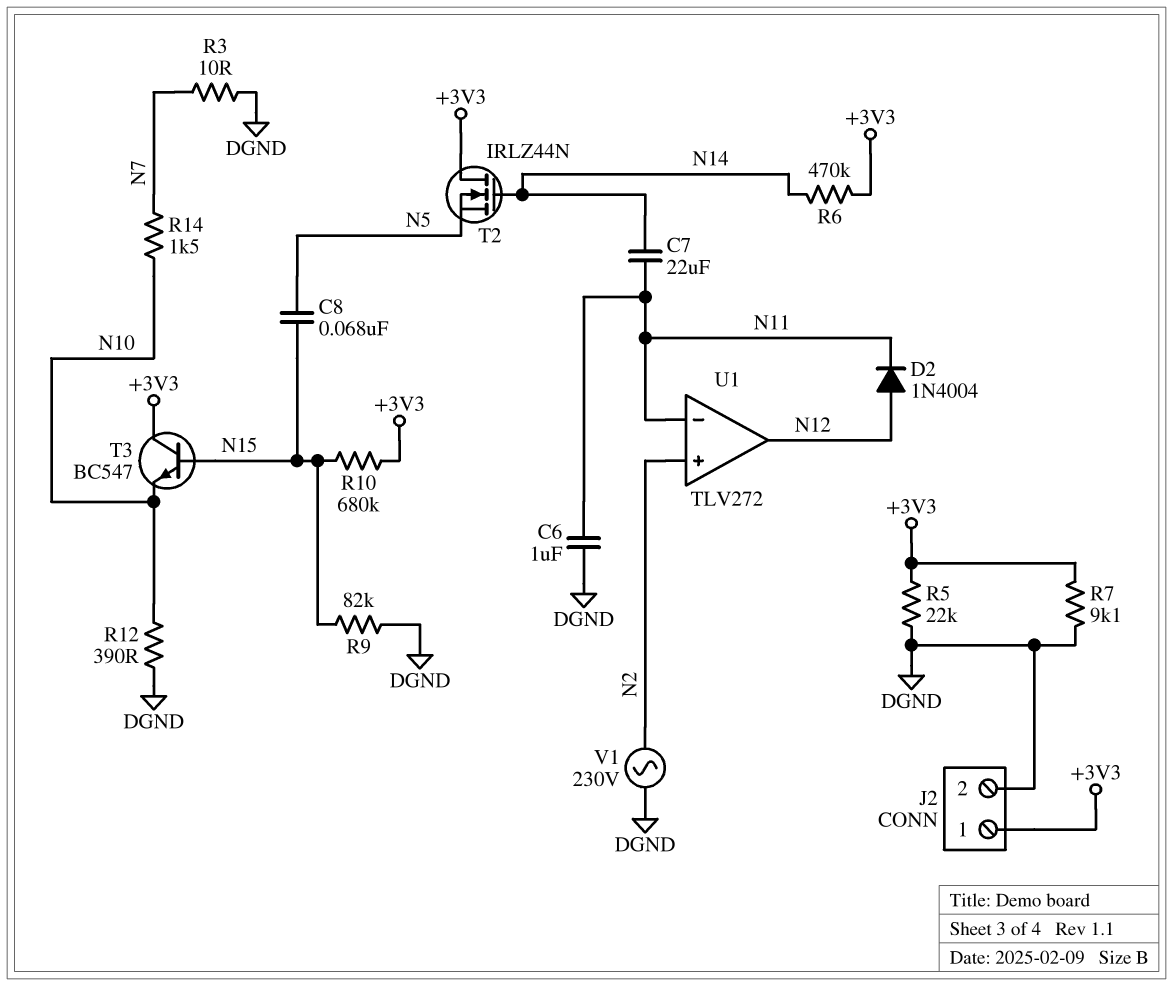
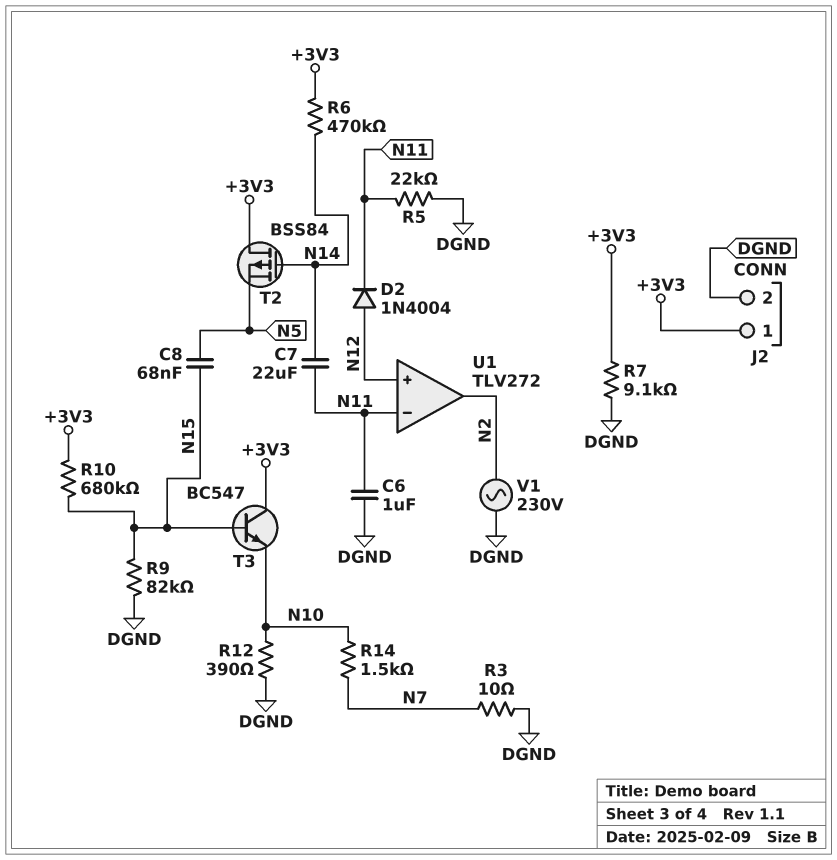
R5: 22k (+3V3, DGND) -> 22k (DGND, N11)
T2: NMOS IRLZ44N (G N14, D +3V3, S N5) -> PMOS BSS84 (G N14, D +3V3, S N5)
U1 pin in+: N2 -> N12
U1 pin out: N12 -> N2

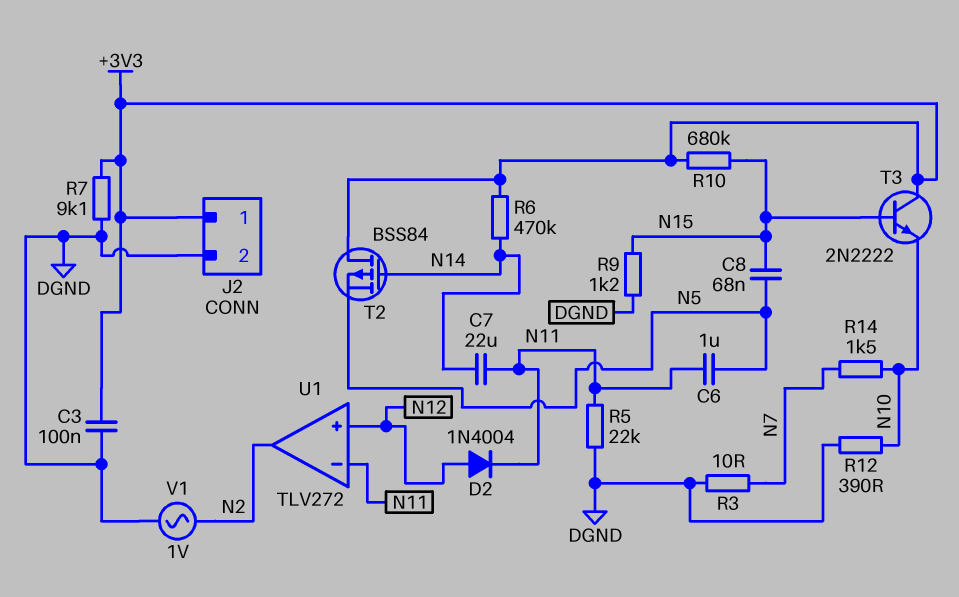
C3: none -> 100nF (+3V3, DGND)
C6: 1uF (DGND, N11) -> 1uF (N5, N11)
R9: 82k (DGND, N15) -> 1.2k (DGND, N15)
T3: NPN BC547 (B N15, C +3V3, E N10) -> NPN 2N2222 (B N15, C +3V3, E N10)
V1: AC 230V (DGND, N2) -> AC 1V (DGND, N2)

